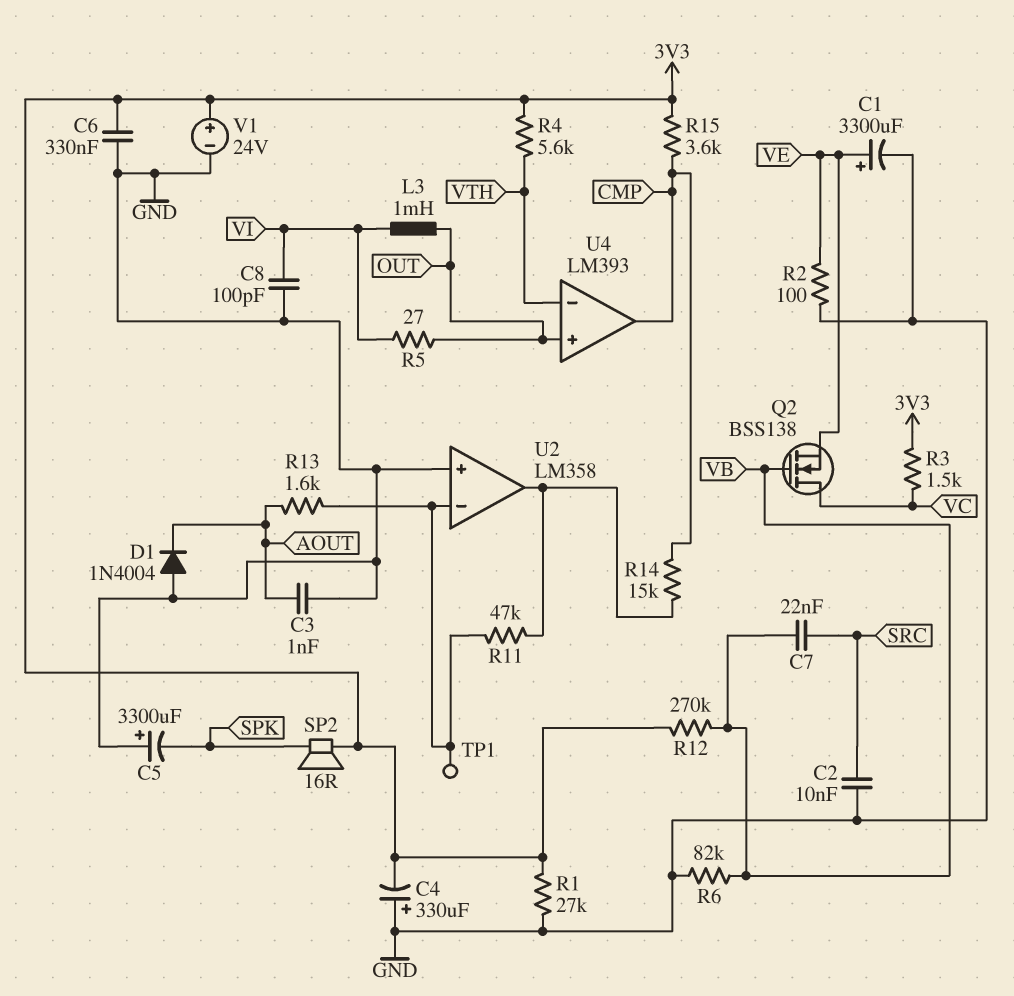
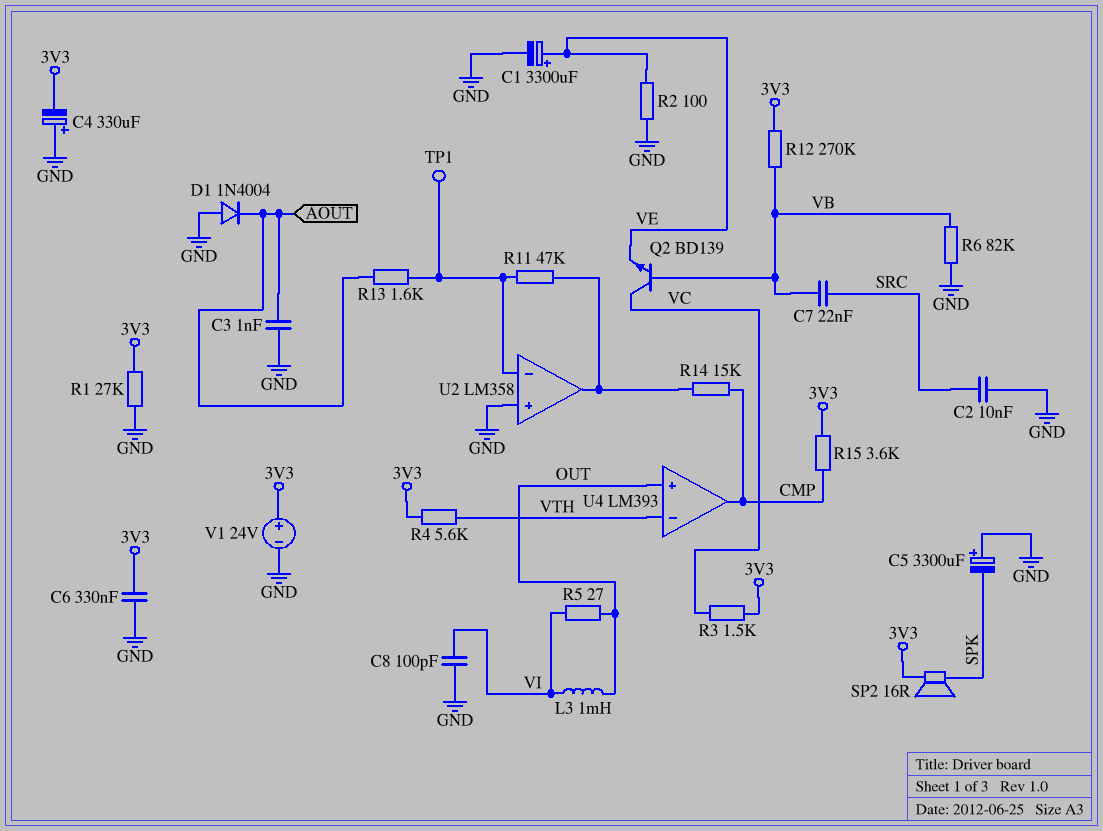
Q2: NMOS BSS138 (G VB, D VC, S VE) -> NPN BD139 (B VB, C VC, E VE)

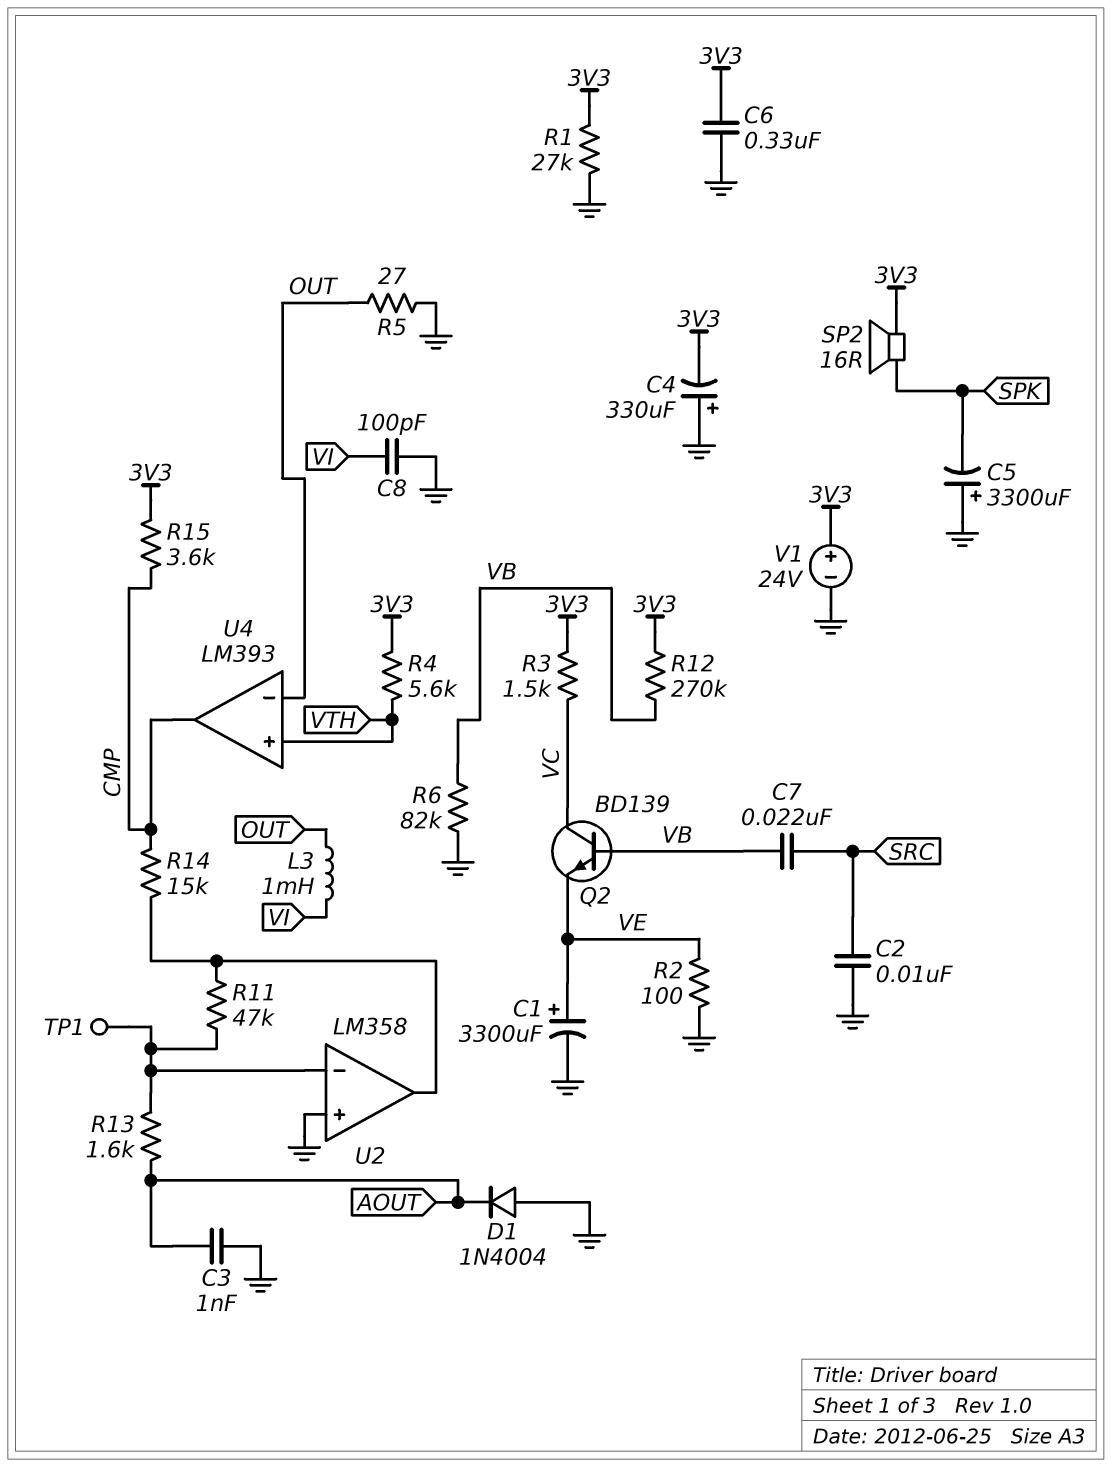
R5: 27 (OUT, VI) -> 27 (GND, OUT)
U4 pin in+: OUT -> VTH
U4 pin in-: VTH -> OUT

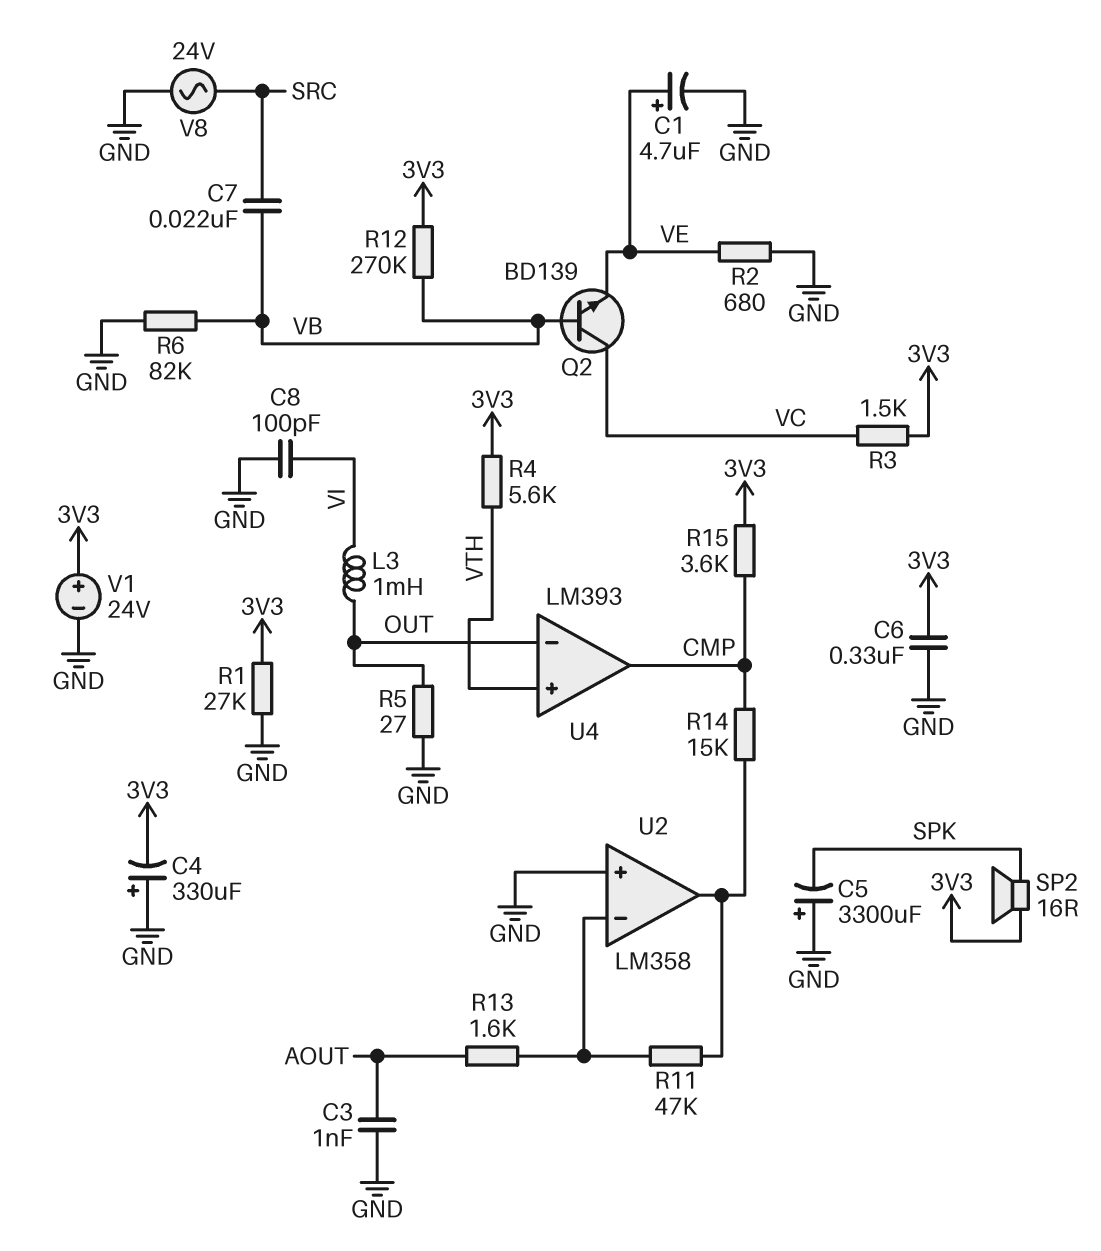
C1: 3300uF (plus VE, minus GND) -> 4.7uF (plus VE, minus GND)
C2: 10nF (GND, SRC) -> none
D1: diode 1N4004 (A GND, K AOUT) -> none
R2: 100 (GND, VE) -> 680 (GND, VE)
TP1: test point (U2/in-) -> none
V8: none -> AC 24V (GND, SRC)

